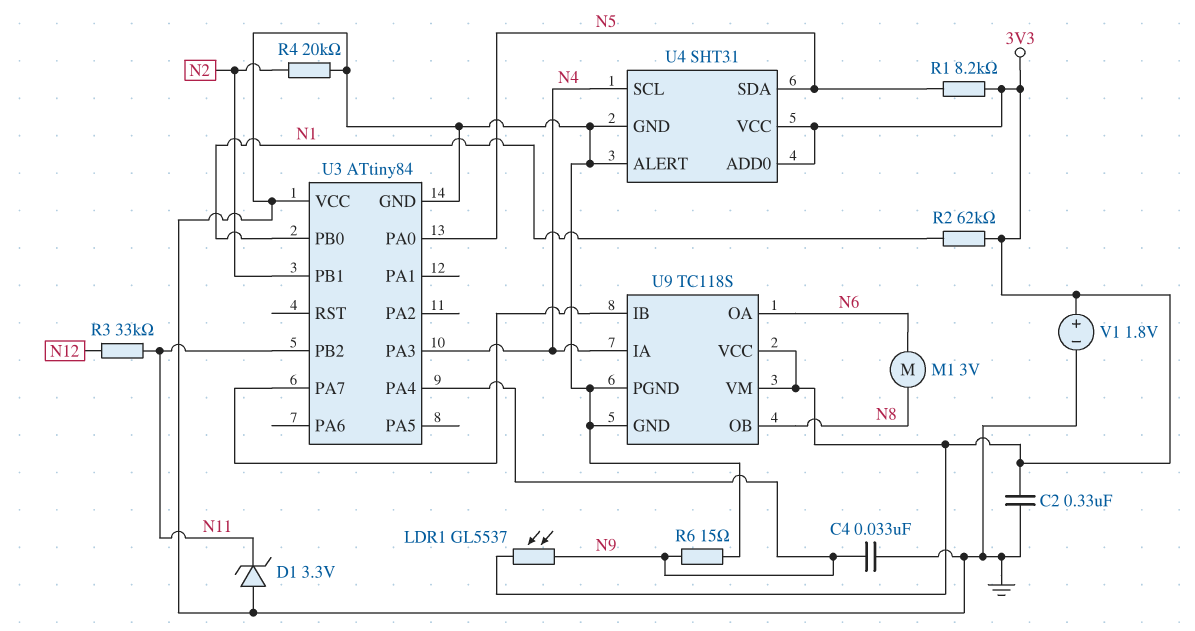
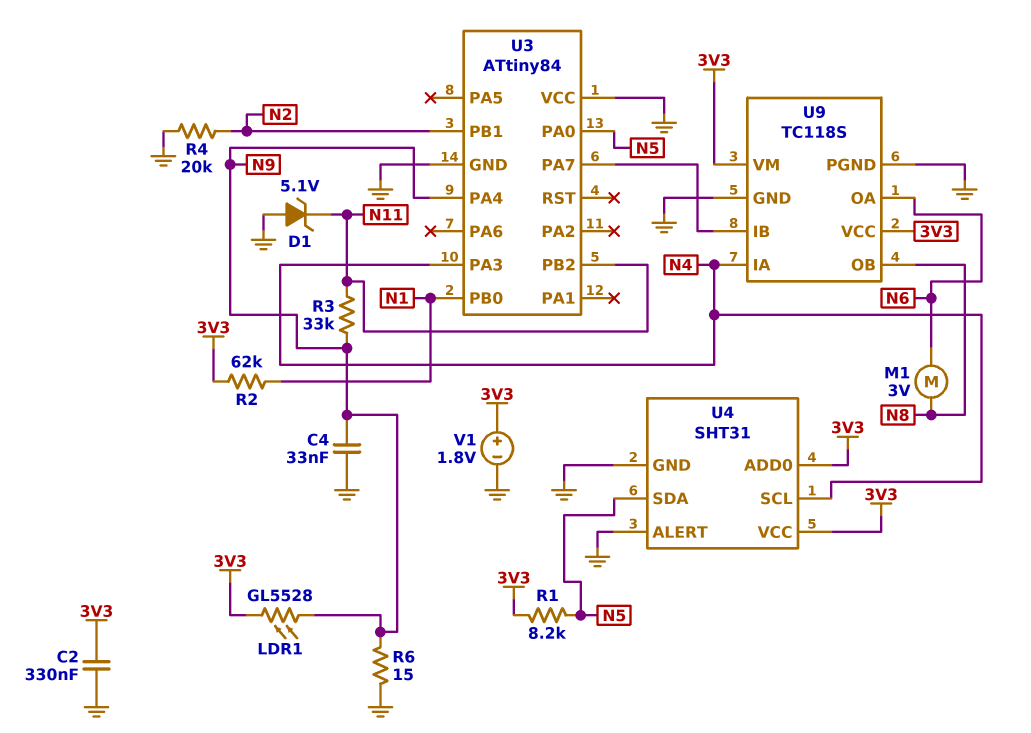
D1: zener 3.3V (A GND, K N11) -> zener 5.1V (A GND, K N11)
LDR1: GL5537 (3V3, N9) -> GL5528 (3V3, N9)
R3: 33k (N11, N12) -> 33k (N9, N11)

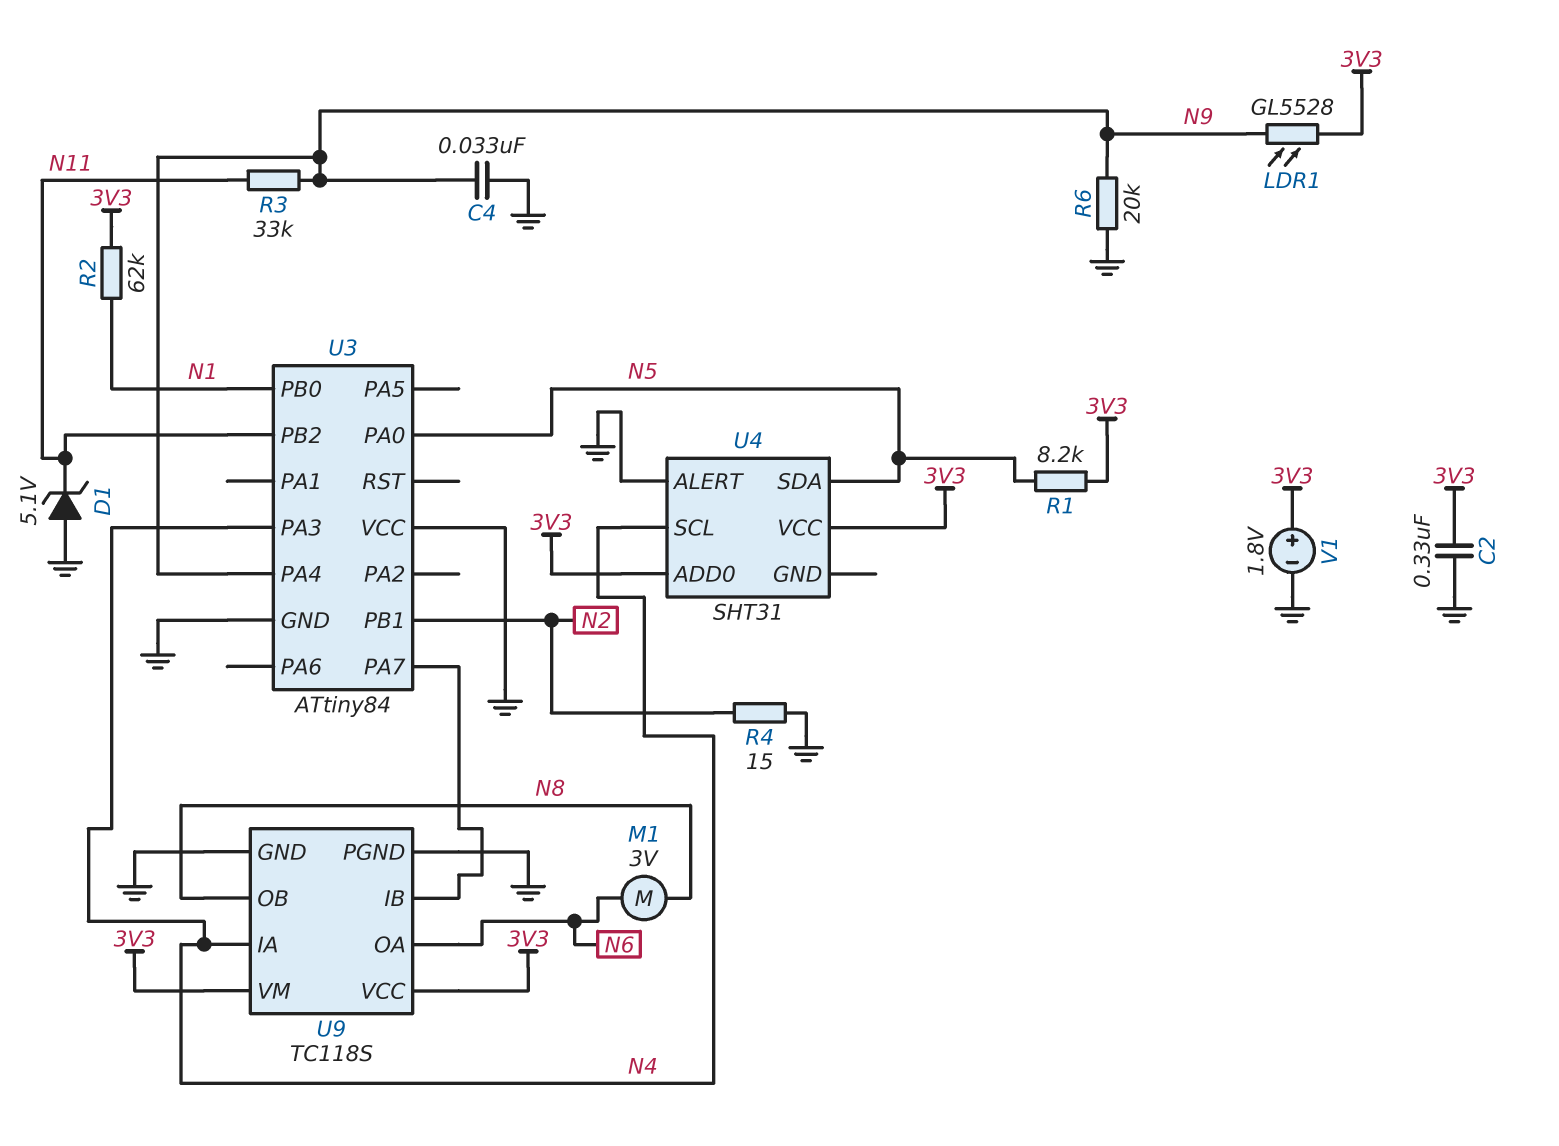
R4: 20k (GND, N2) -> 15 (GND, N2)
R6: 15 (GND, N9) -> 20k (GND, N9)
U4 pin GND: GND -> none

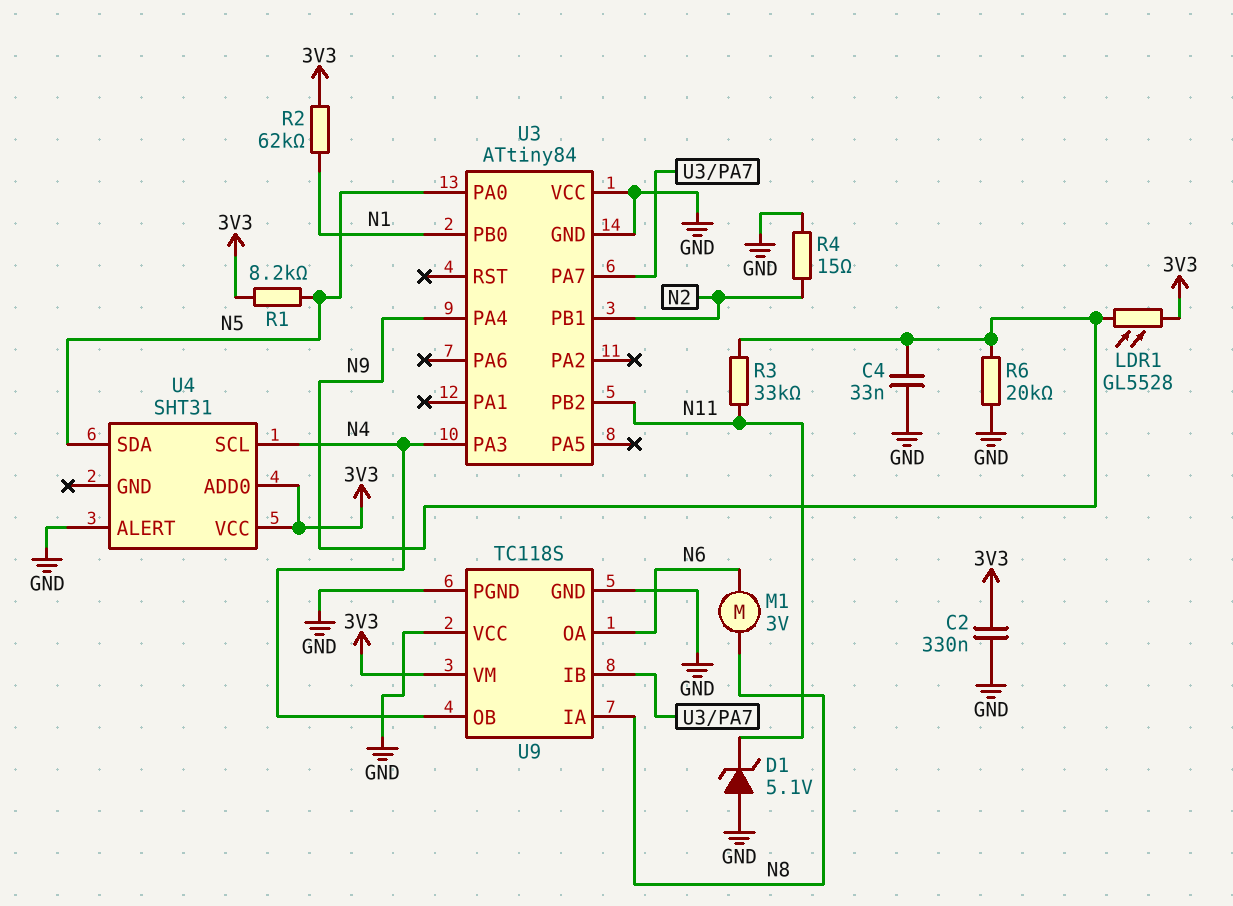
U9 pin IA: N4 -> N8
U9 pin OB: N8 -> N4
U9 pin VCC: 3V3 -> GND
V1: 1.8V (plus 3V3, minus GND) -> none

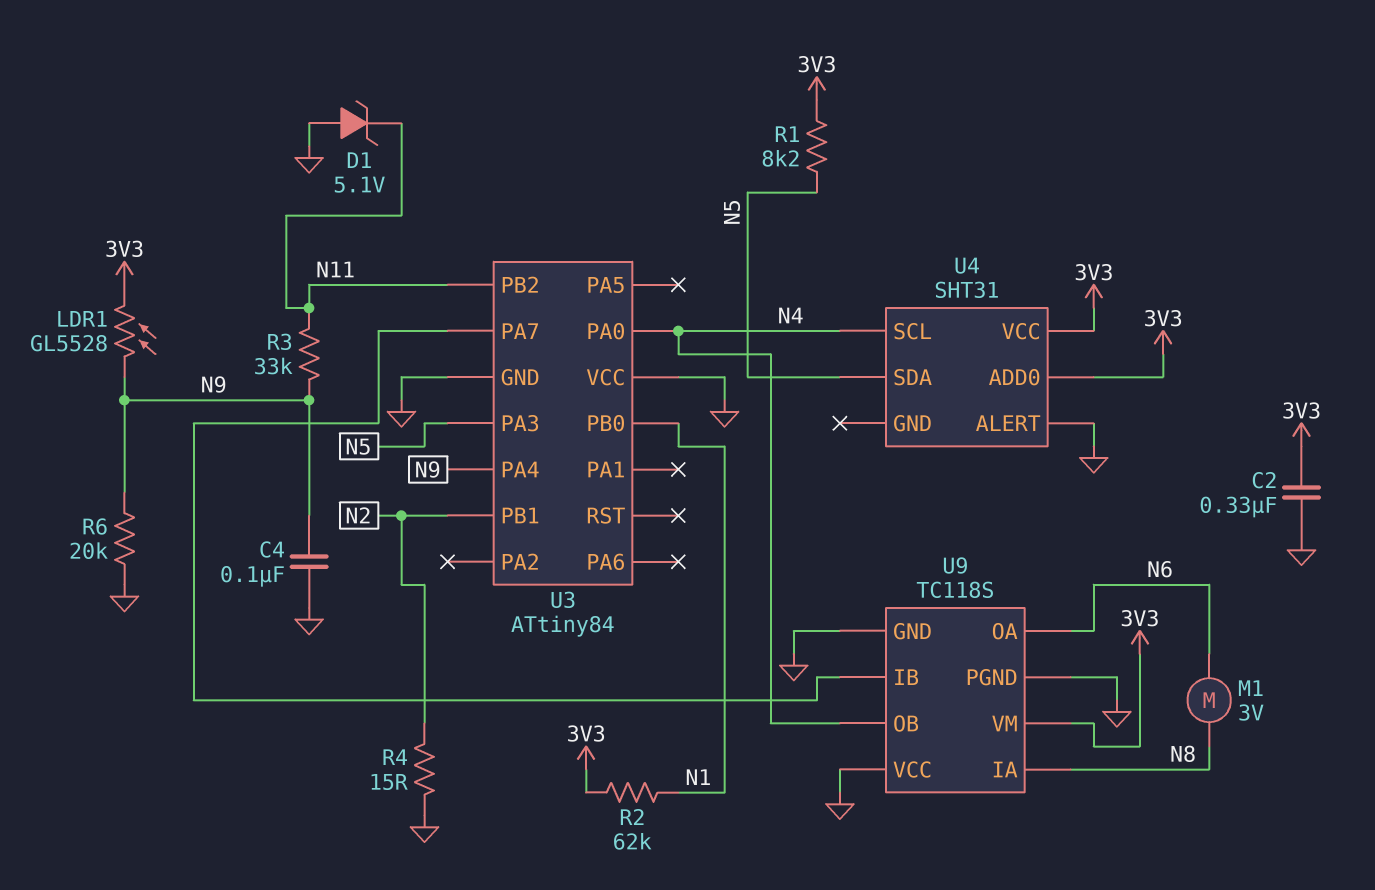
C4: 33nF (GND, N9) -> 100nF (GND, N9)
U3 pin PA0: N5 -> N4
U3 pin PA3: N4 -> N5

